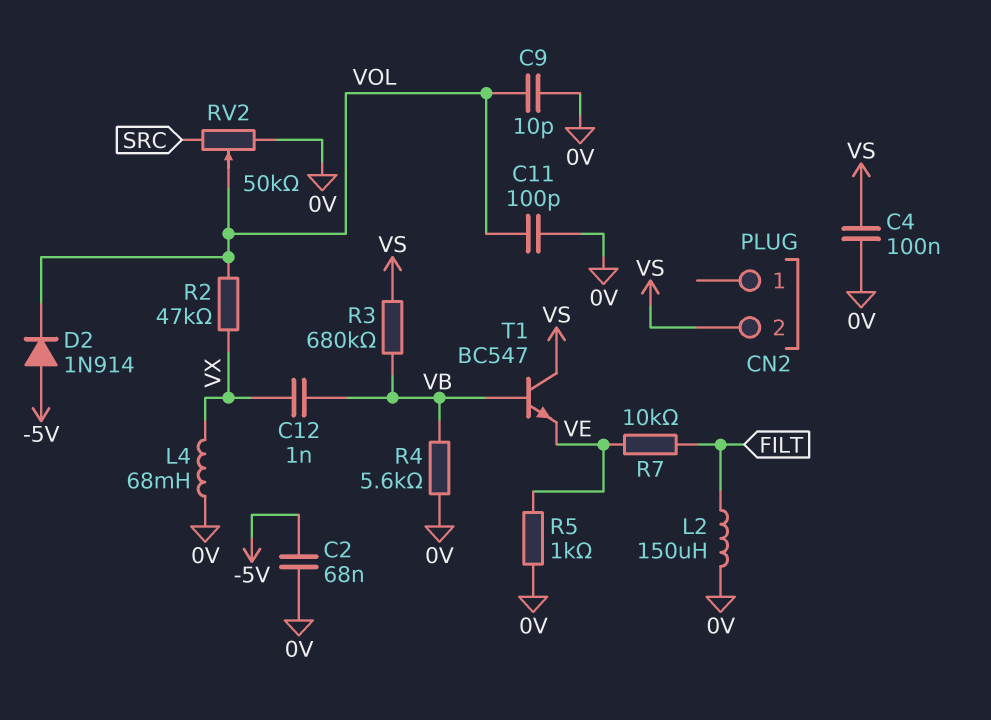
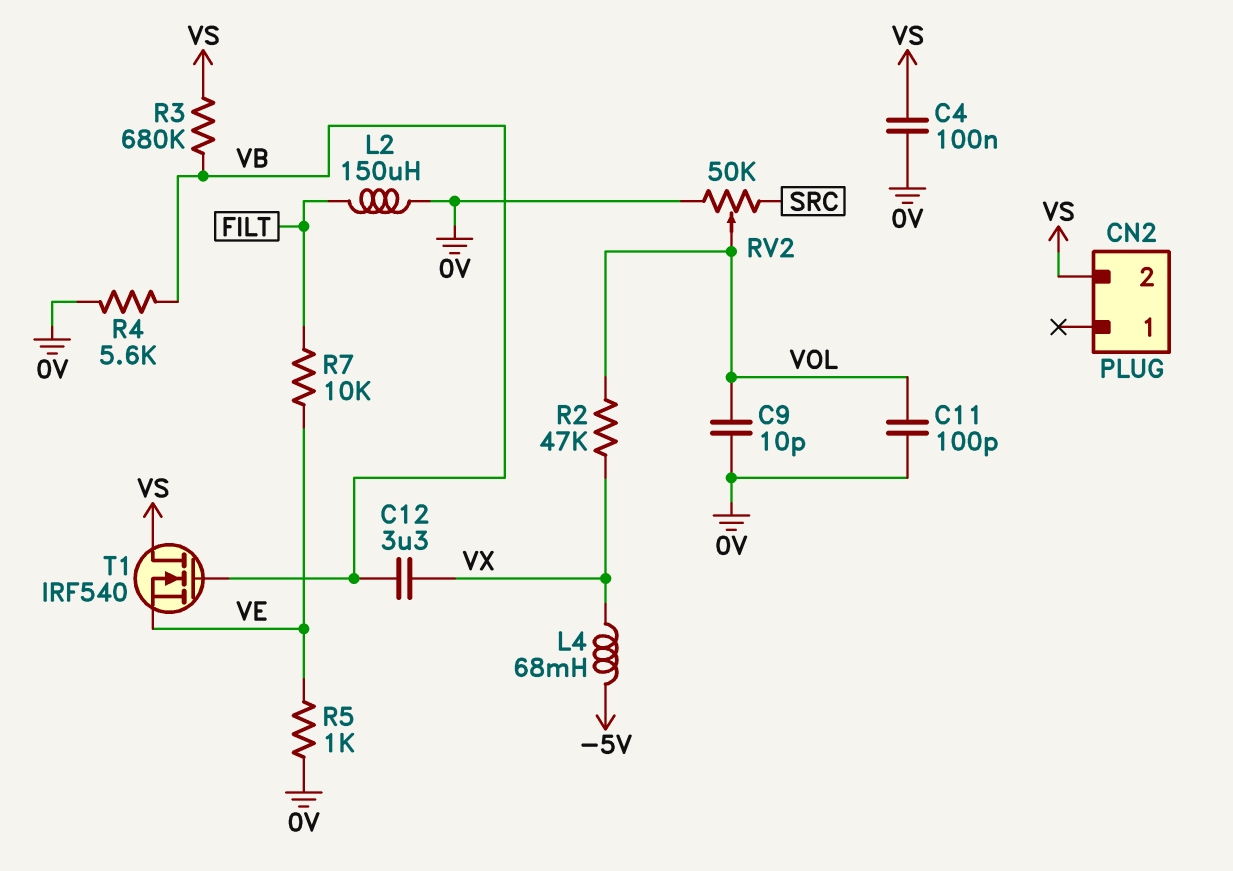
C2: 68nF (-5V, 0V) -> none
C12: 1nF (VB, VX) -> 3.3uF (VB, VX)
D2: diode 1N914 (A -5V, K VOL) -> none
L4: 68mH (0V, VX) -> 68mH (-5V, VX)
T1: NPN BC547 (B VB, C VS, E VE) -> NMOS IRF540 (G VB, D VS, S VE)

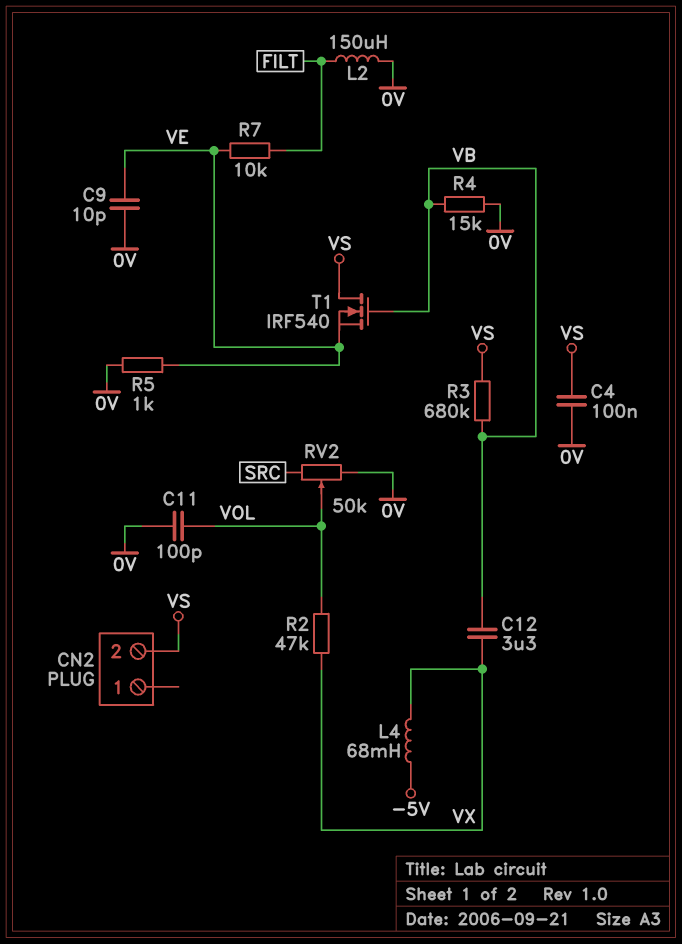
C9: 10pF (0V, VOL) -> 10pF (0V, VE)
R4: 5.6k (0V, VB) -> 15k (0V, VB)

